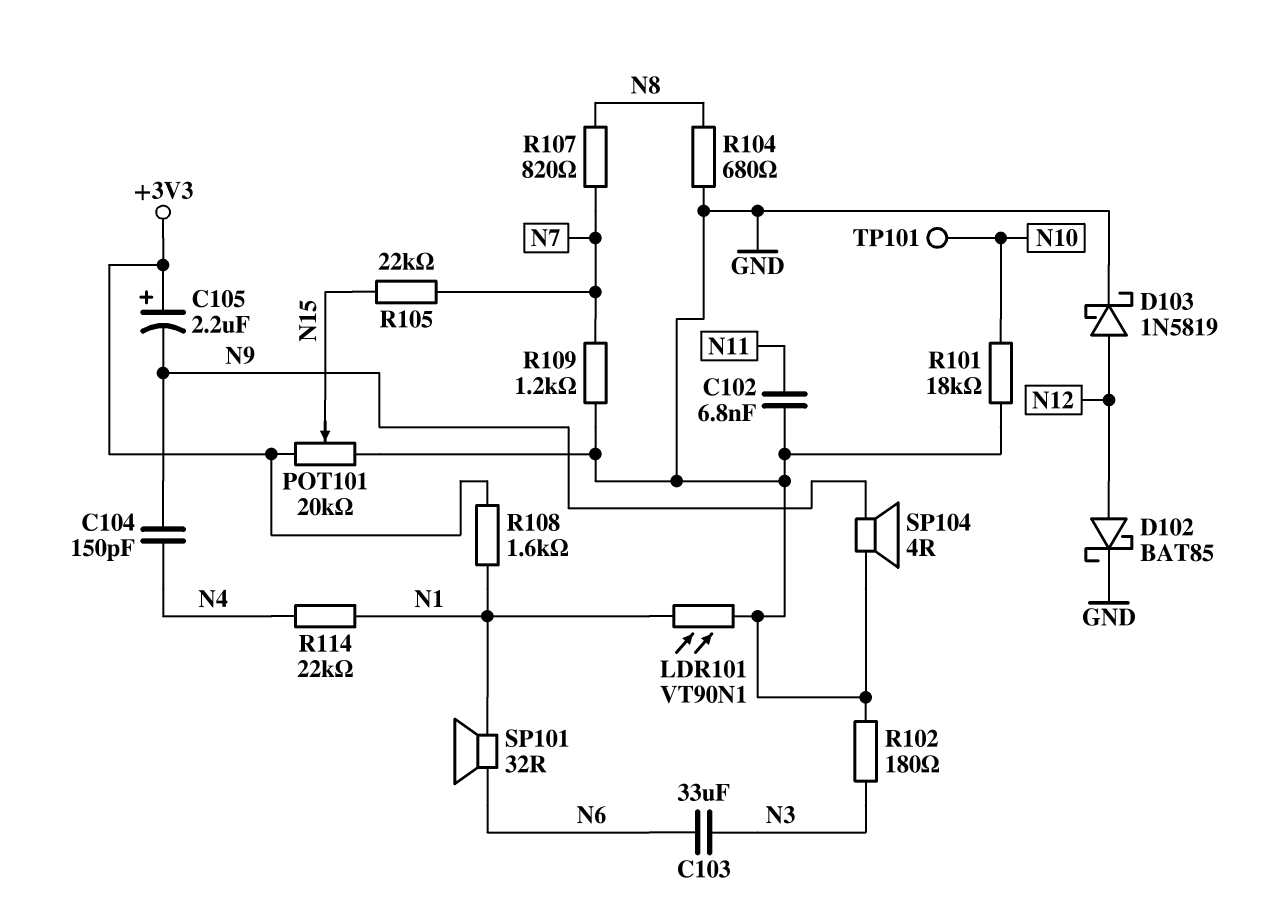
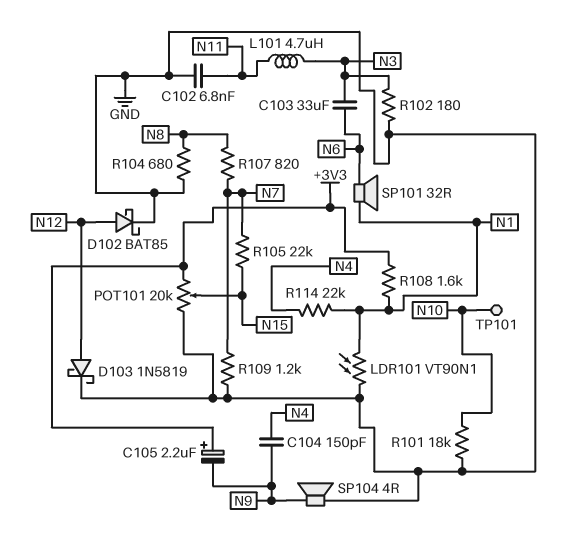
L101: none -> 4.7uH (N3, N11)

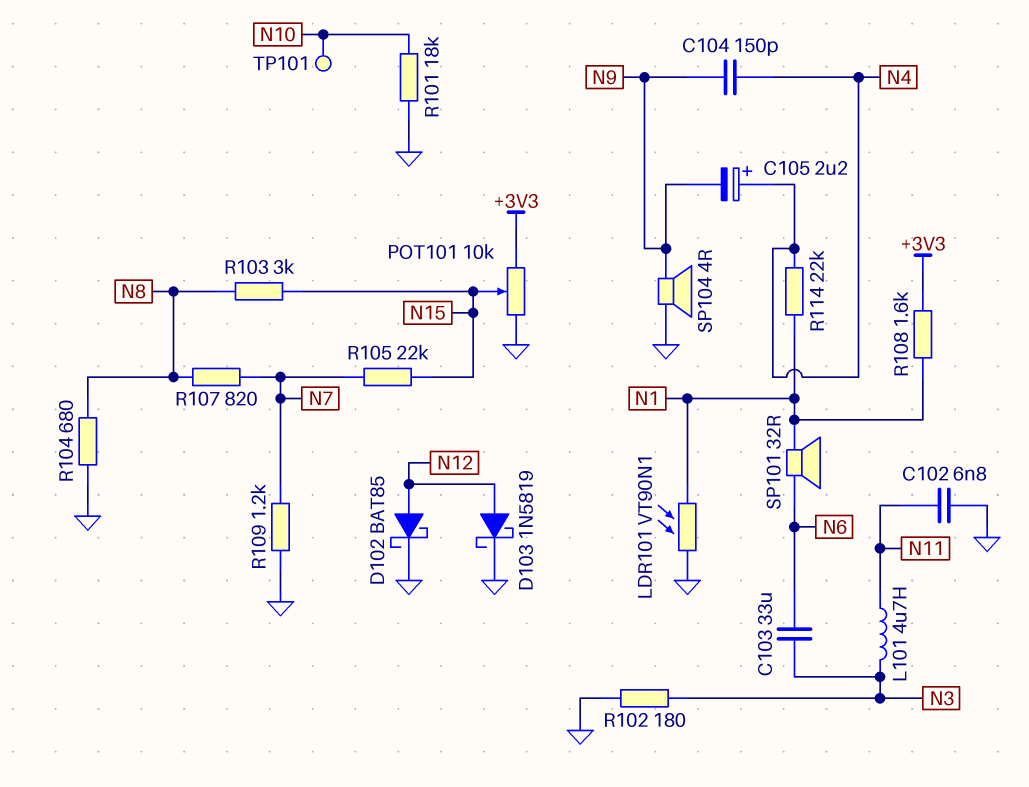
C105: 2.2uF (plus +3V3, minus N9) -> 2.2uF (plus N4, minus N9)
POT101: 20k (+3V3, GND, wiper N15) -> 10k (+3V3, GND, wiper N15)
R103: none -> 3k (N8, N15)

